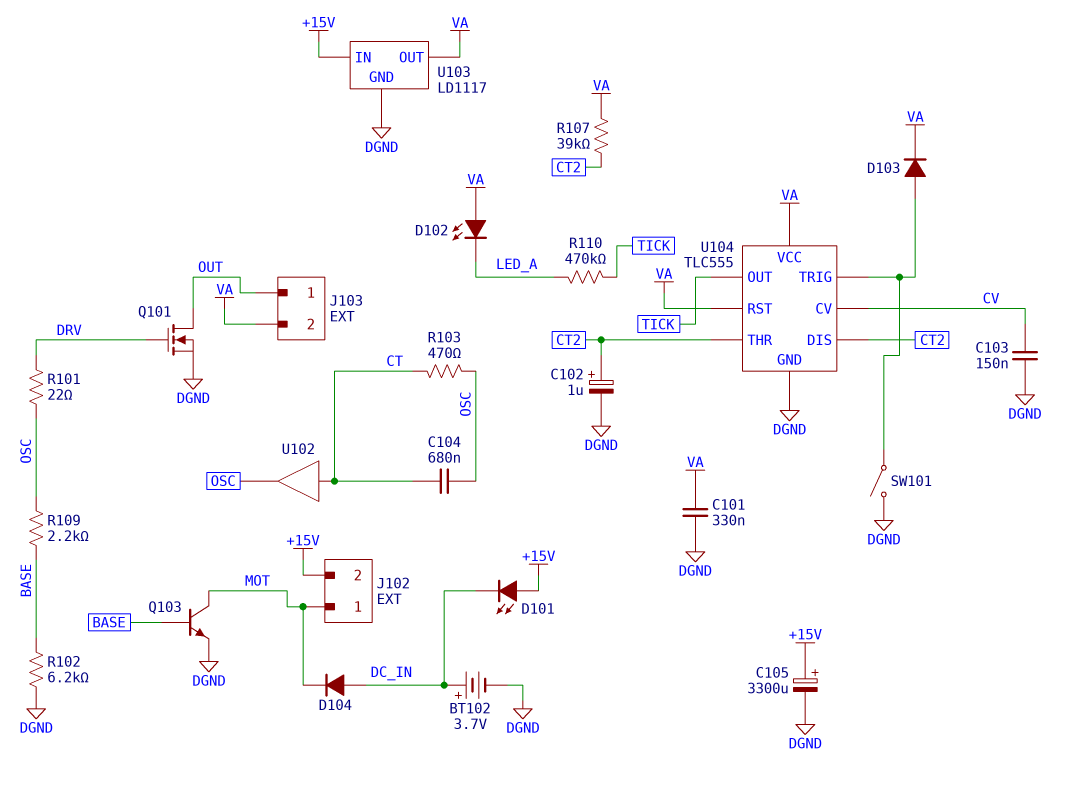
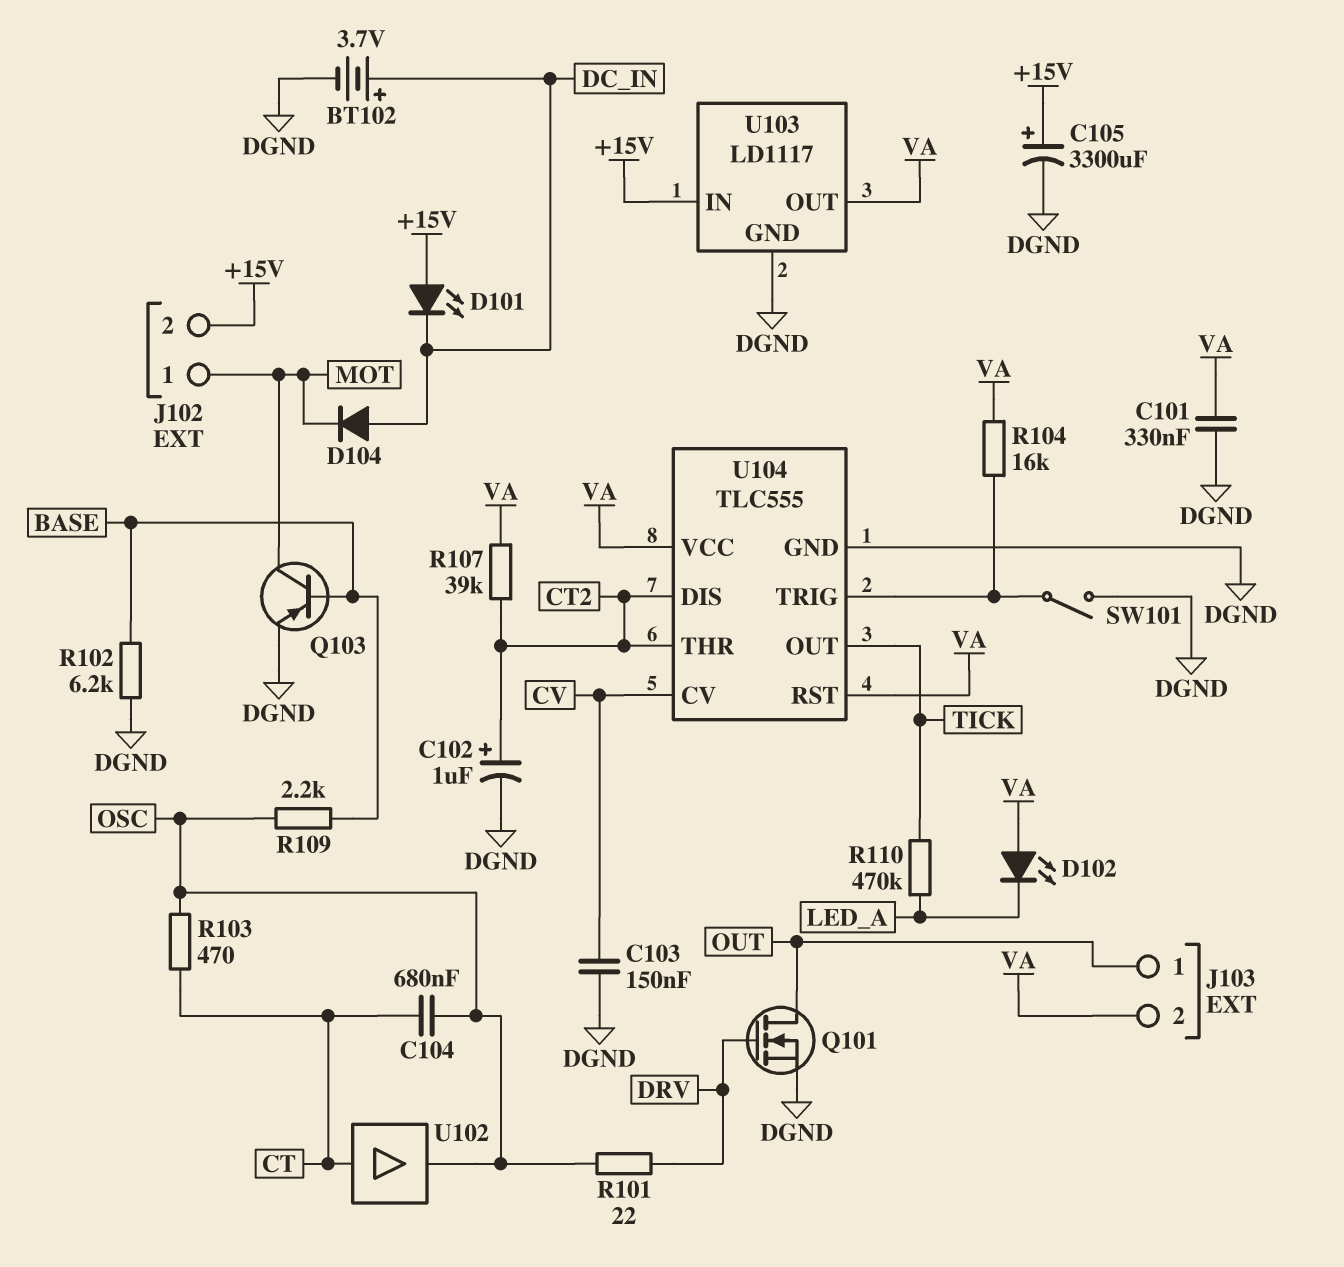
D103: diode (A U104/TRIG, K VA) -> none
Q103: NPN (B BASE, C MOT, E DGND) -> PNP (B BASE, C MOT, E DGND)
R104: none -> 16k (U104/TRIG, VA)

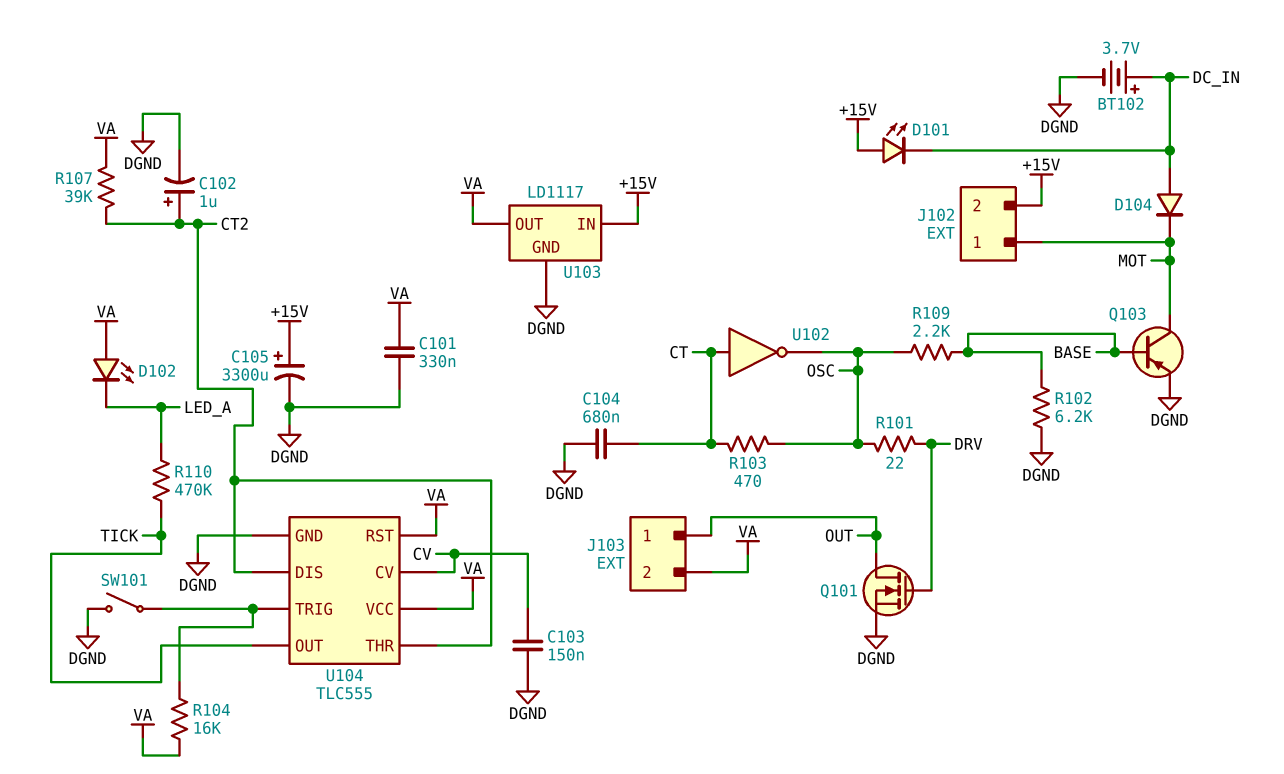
C104: 680nF (CT, OSC) -> 680nF (CT, DGND)
U102: buffer (in CT, out OSC) -> NOT (in CT, out OSC)

